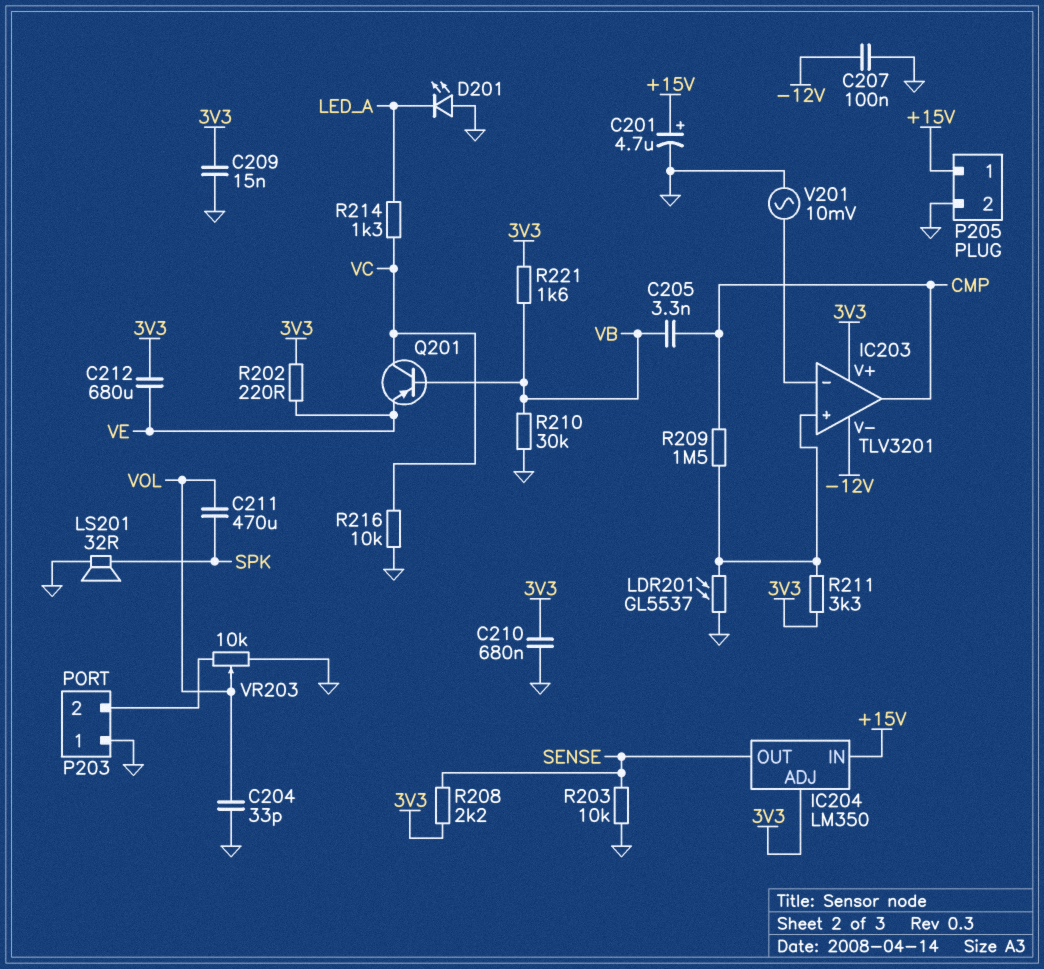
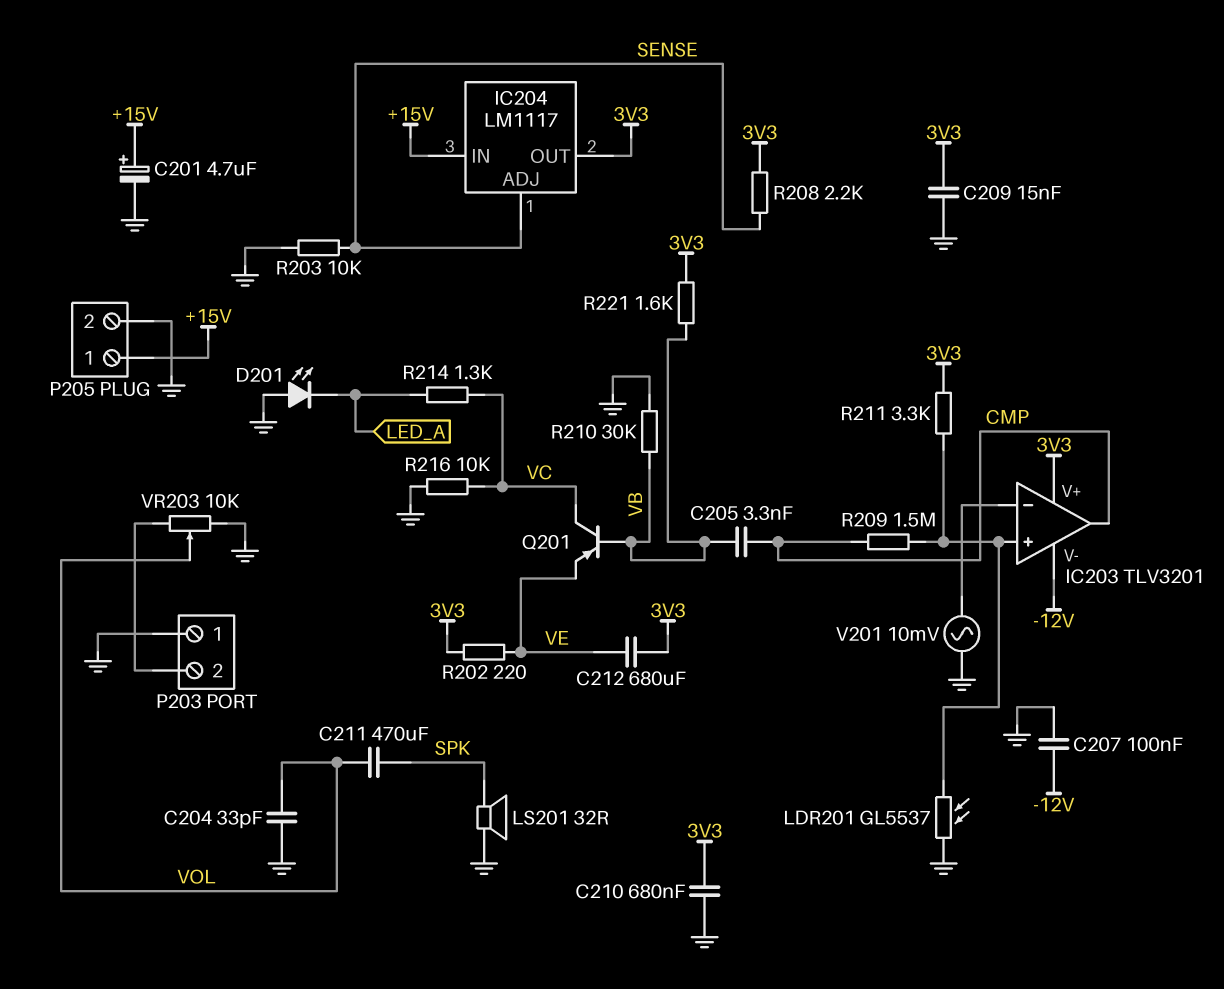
IC204: LM350 -> LM1117
IC204 pin ADJ: 3V3 -> SENSE
IC204 pin OUT: SENSE -> 3V3

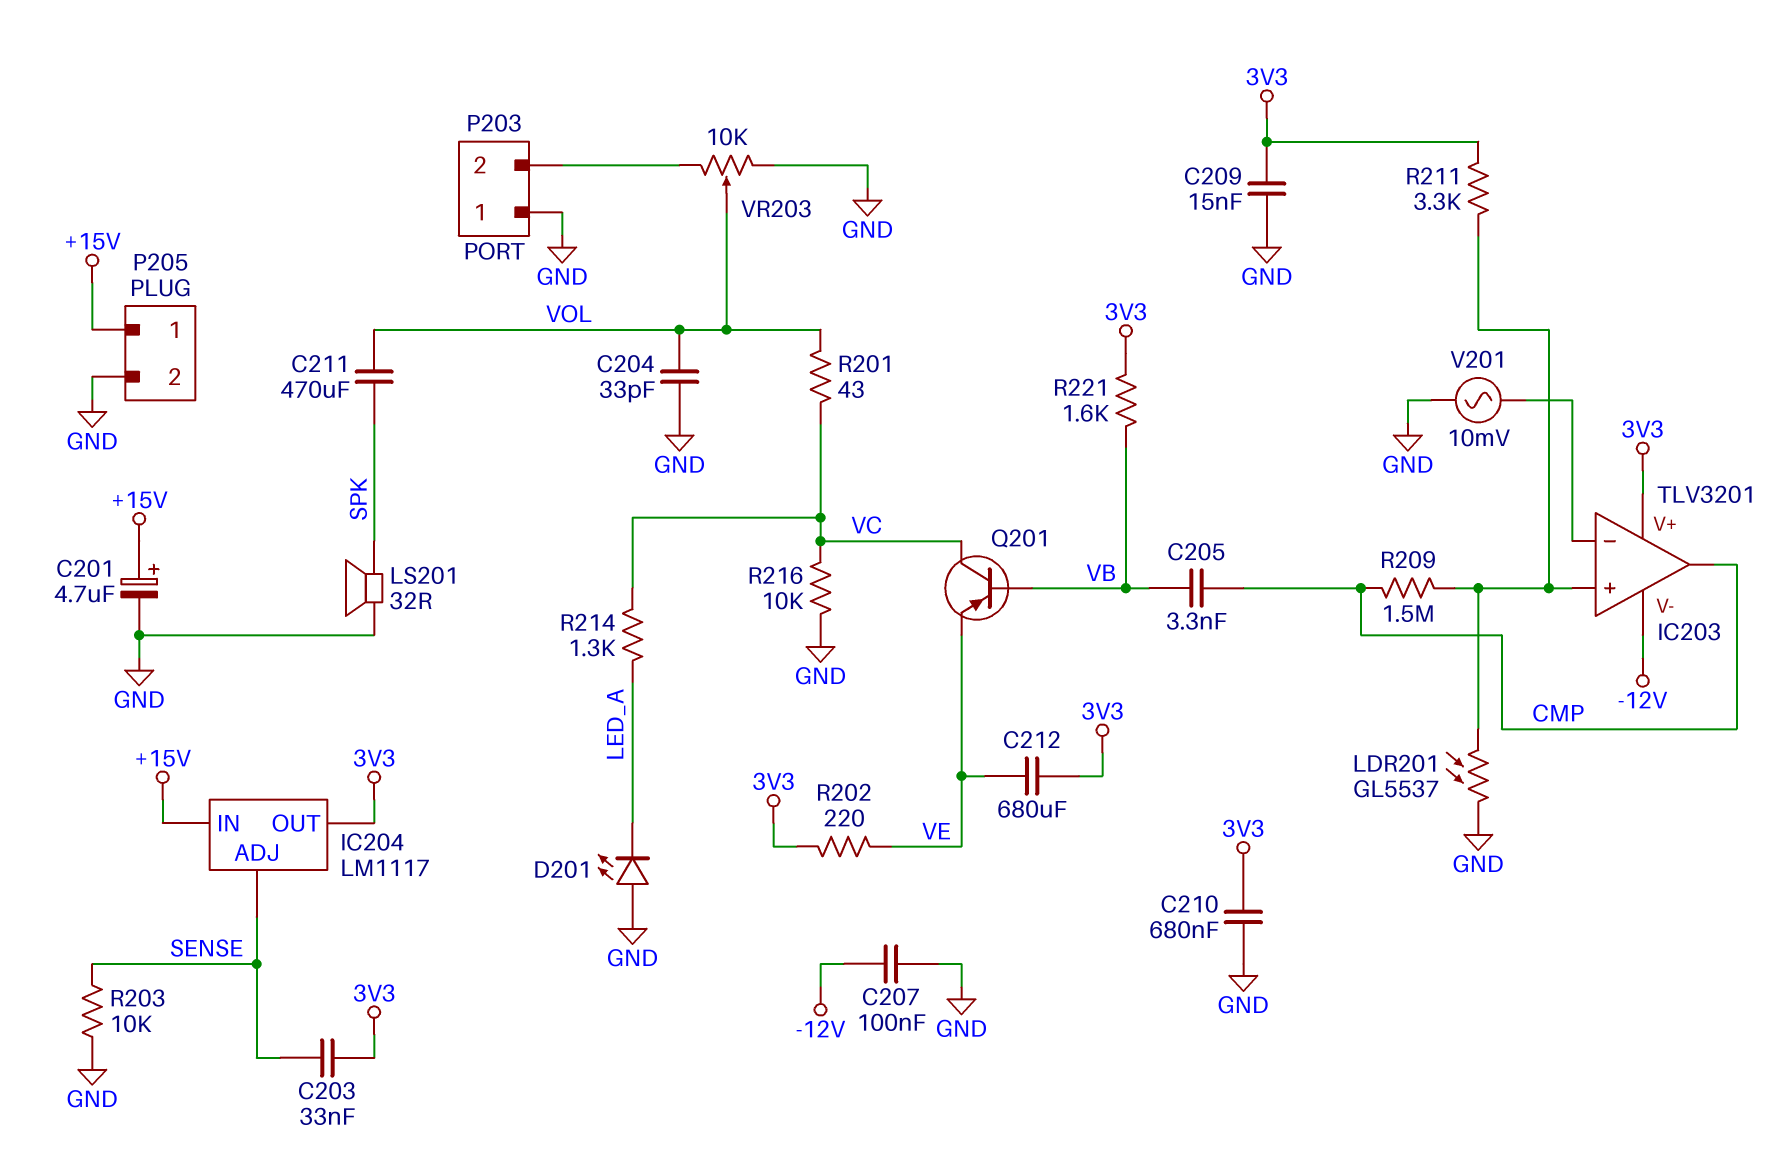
C203: none -> 33nF (3V3, SENSE)
R201: none -> 43 (VC, VOL)
R208: 2.2k (3V3, SENSE) -> none
R210: 30k (GND, VB) -> none

